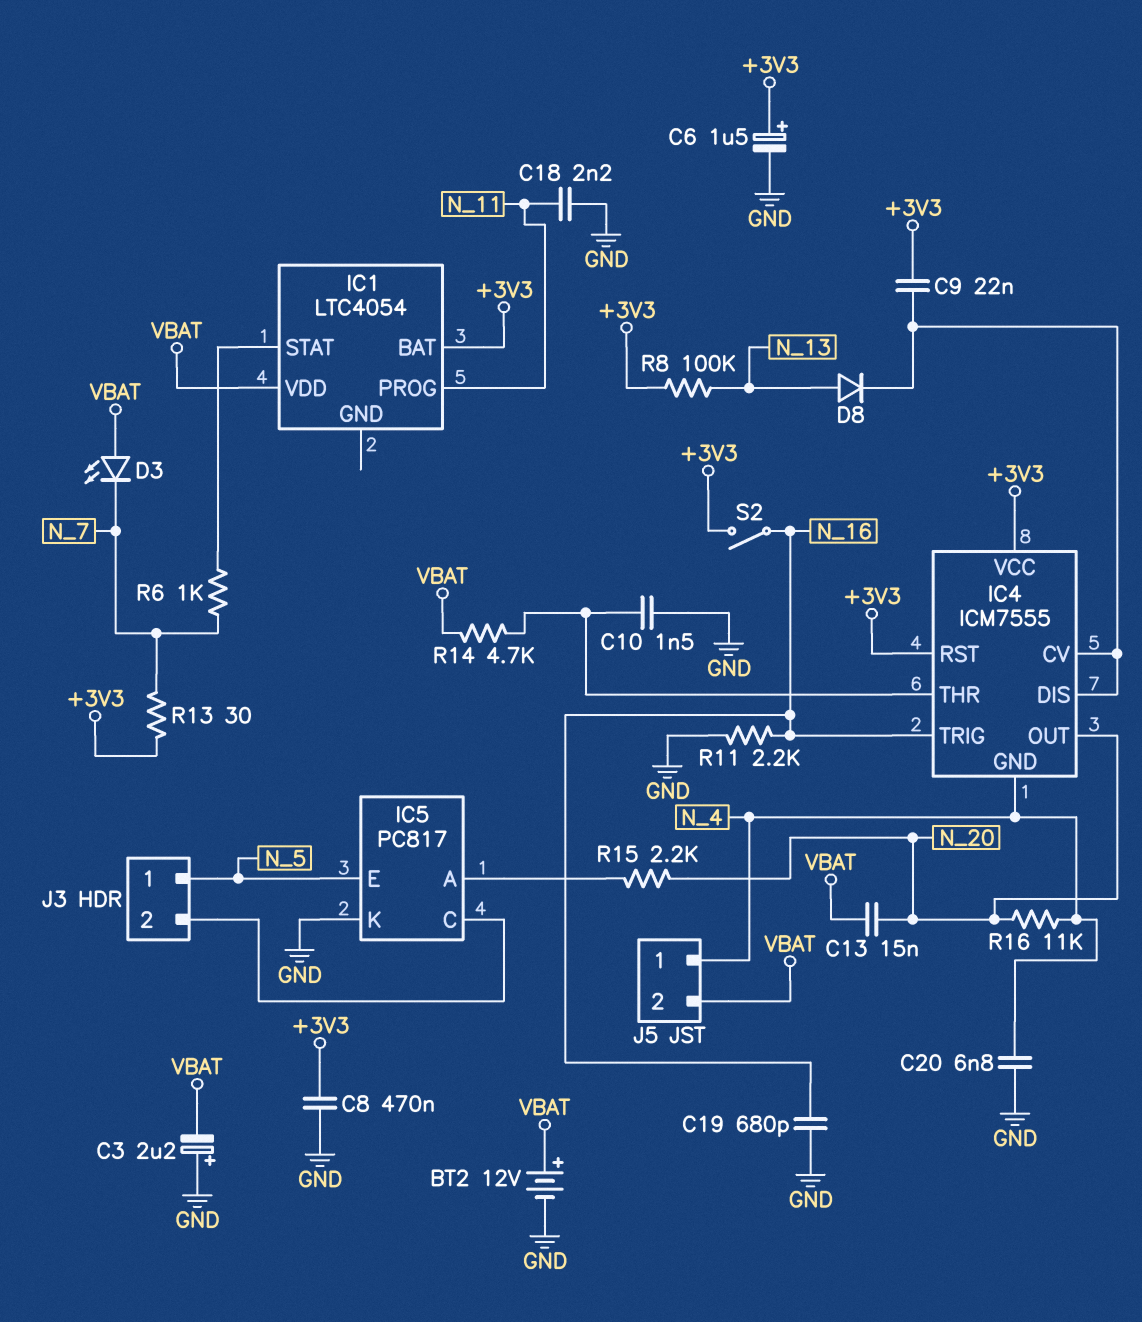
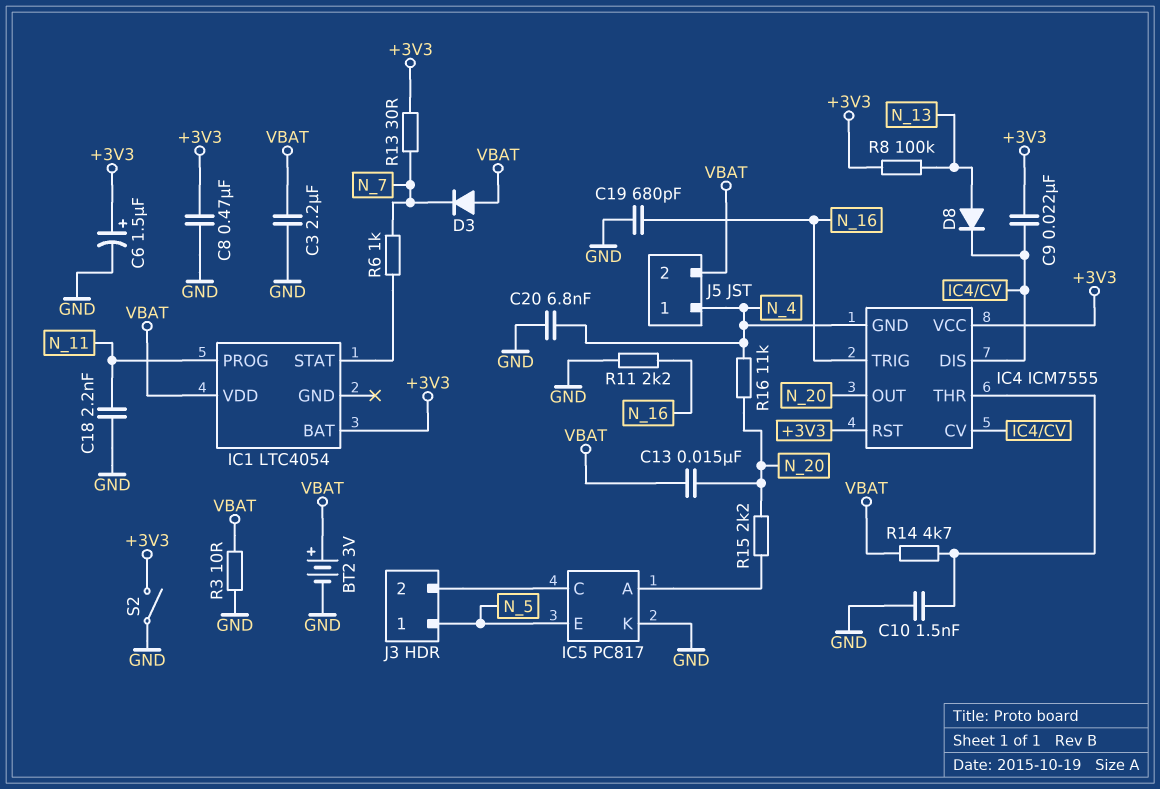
BT2: 12V (plus VBAT, minus GND) -> 3V (plus VBAT, minus GND)
C3: 2.2uF (plus GND, minus VBAT) -> 2.2uF (GND, VBAT)
D3: LED (A VBAT, K N_7) -> diode (A VBAT, K N_7)
R3: none -> 10 (GND, VBAT)
S2: switch (+3V3, N_16) -> switch (+3V3, GND)

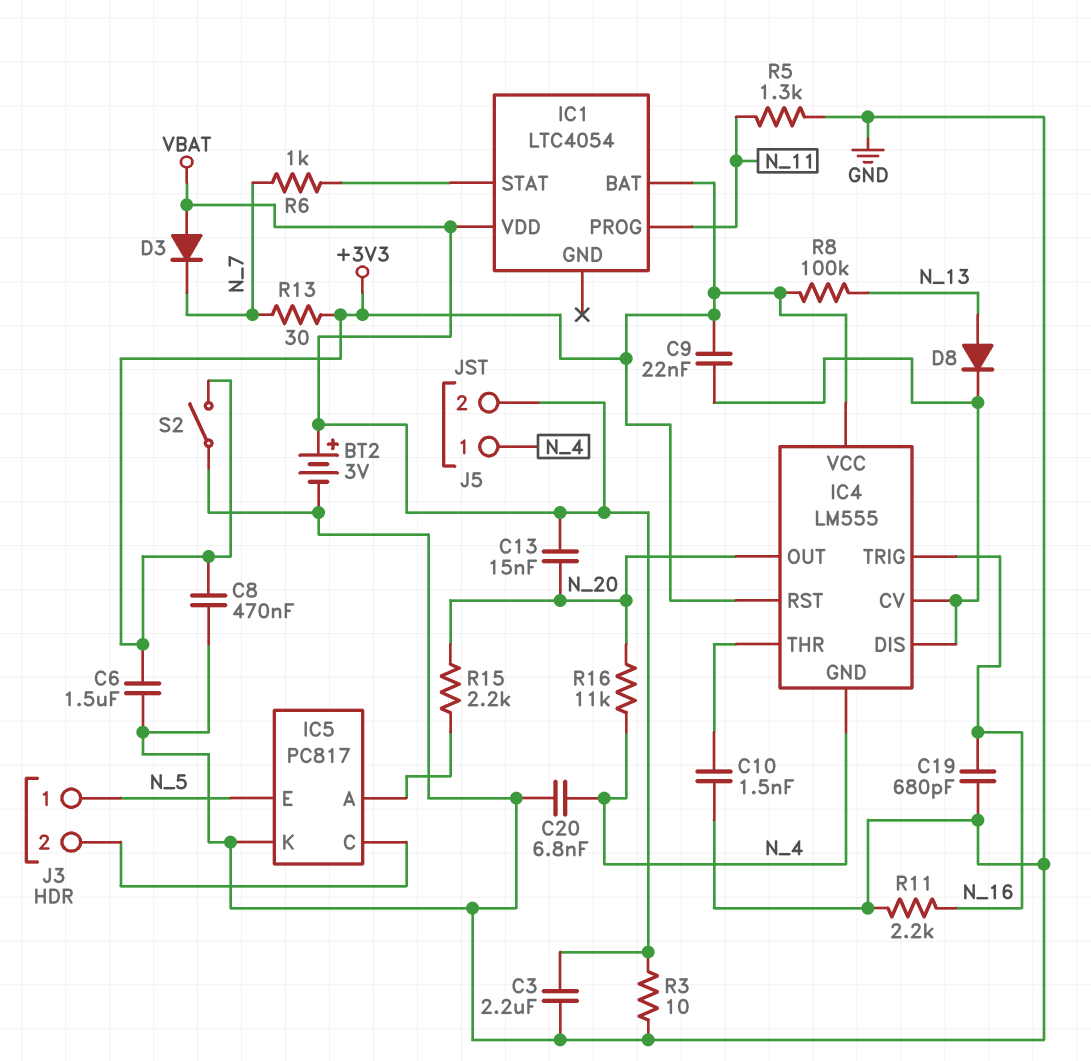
C6: 1.5uF (plus +3V3, minus GND) -> 1.5uF (+3V3, GND)
C18: 2.2nF (GND, N_11) -> none
IC4: ICM7555 -> LM555
R5: none -> 1.3k (GND, N_11)
R14: 4.7k (IC4/THR, VBAT) -> none

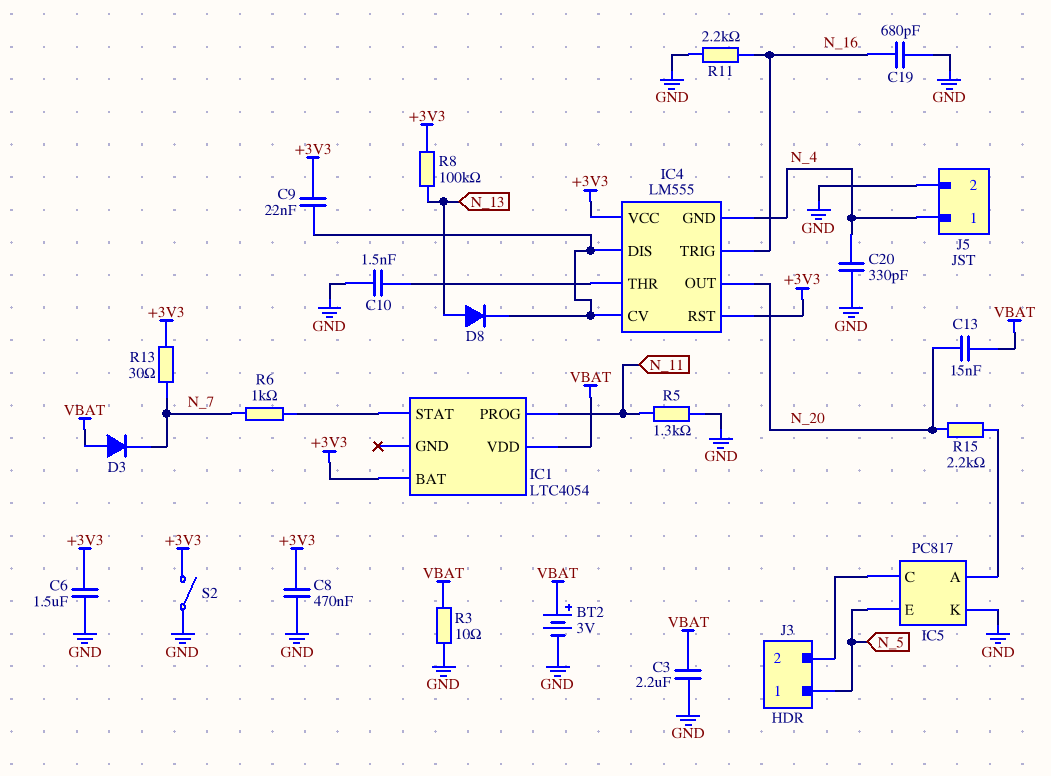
C20: 6.8nF (GND, N_4) -> 330pF (GND, N_4)
J5 pin 2: VBAT -> GND
R16: 11k (N_4, N_20) -> none

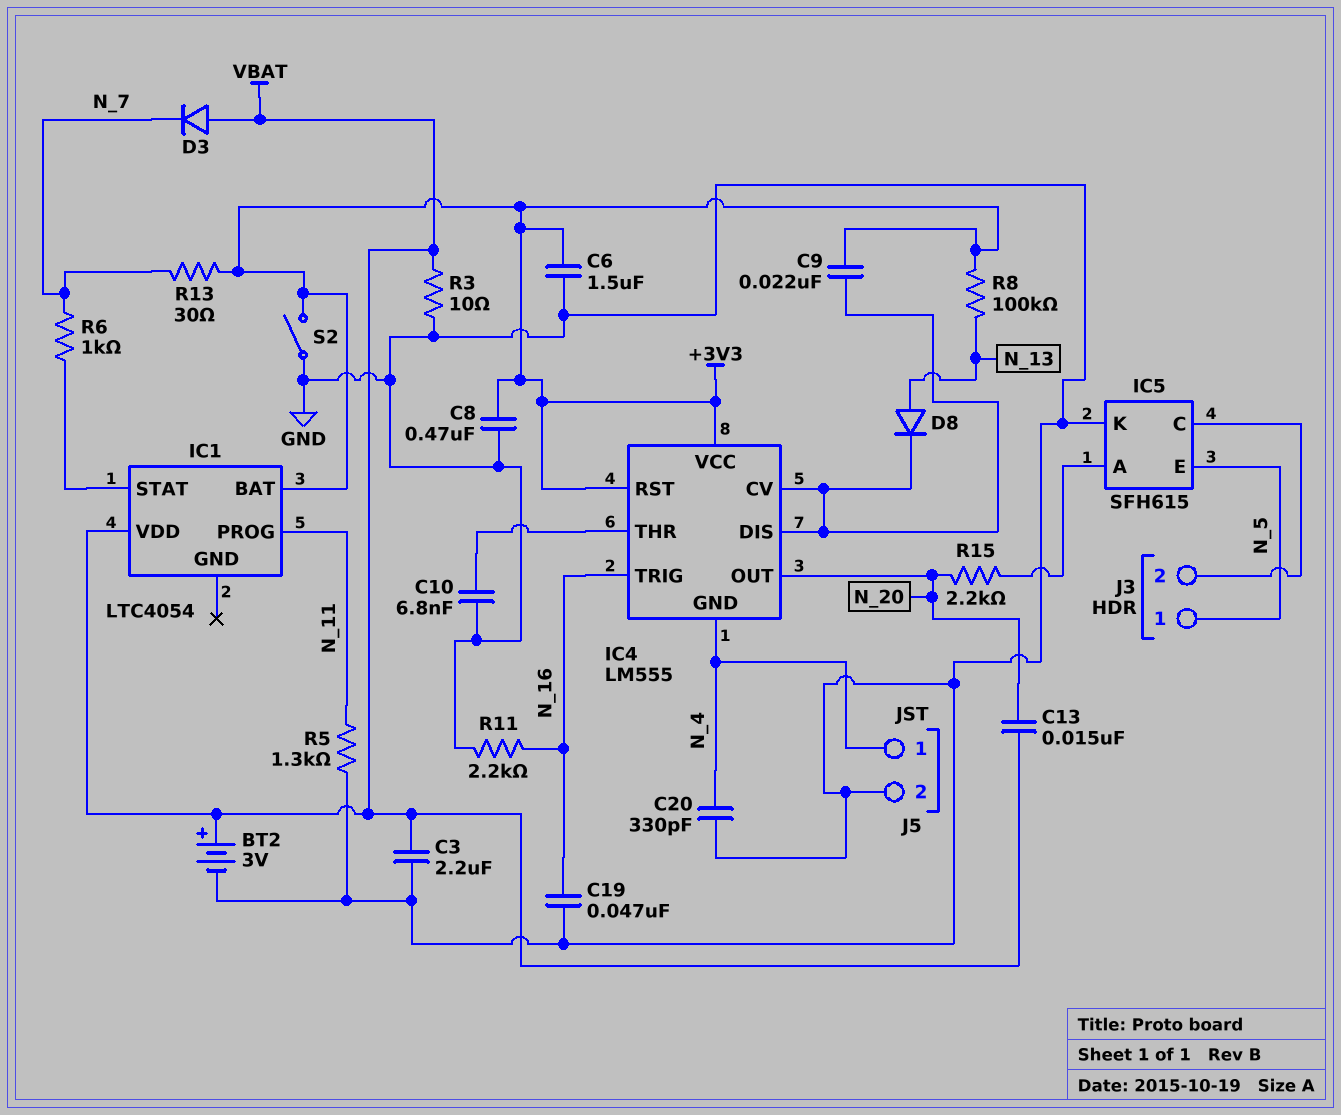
C10: 1.5nF (GND, IC4/THR) -> 6.8nF (GND, IC4/THR)
C19: 680pF (GND, N_16) -> 47nF (GND, N_16)
IC5: PC817 -> SFH615

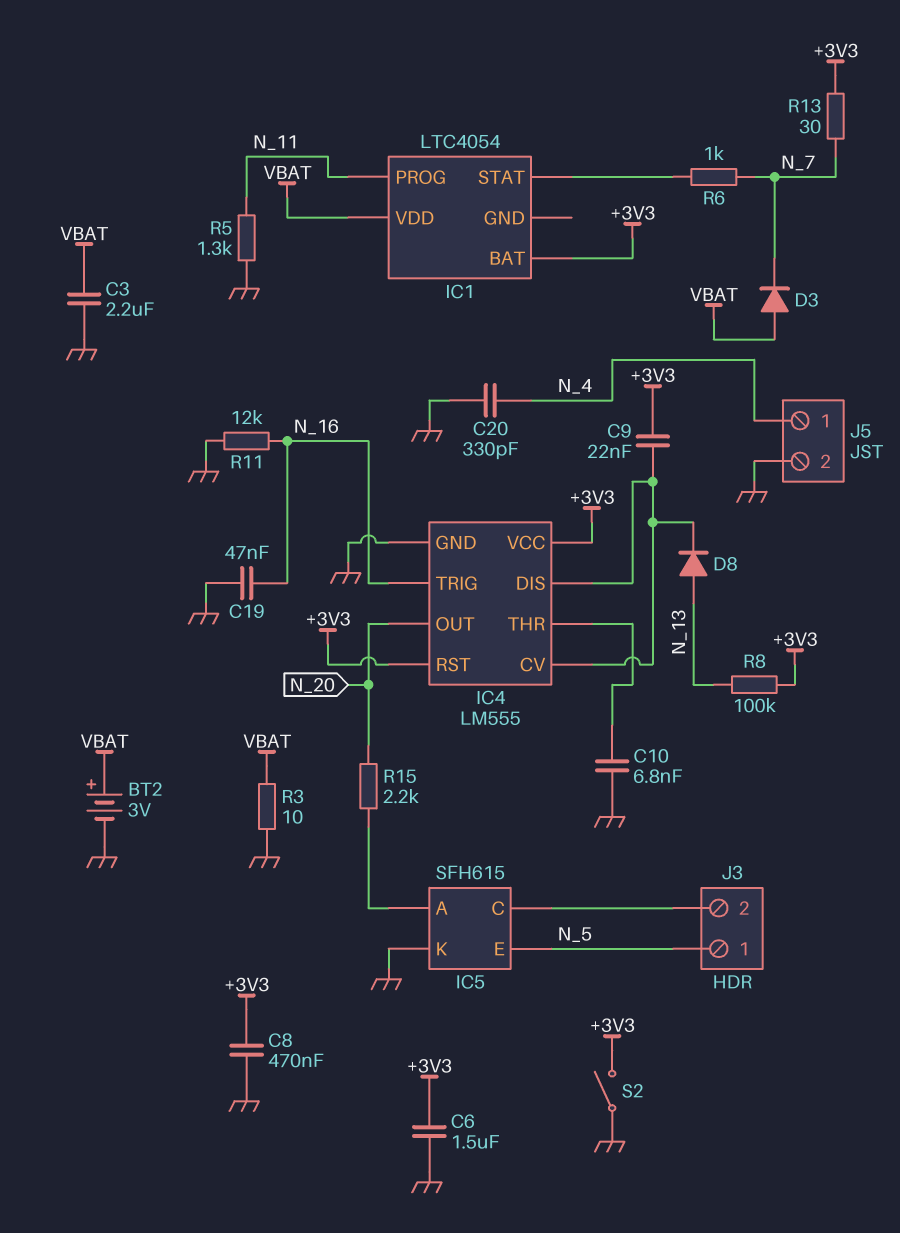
C13: 15nF (N_20, VBAT) -> none
IC4 pin GND: N_4 -> GND
R11: 2.2k (GND, N_16) -> 12k (GND, N_16)

